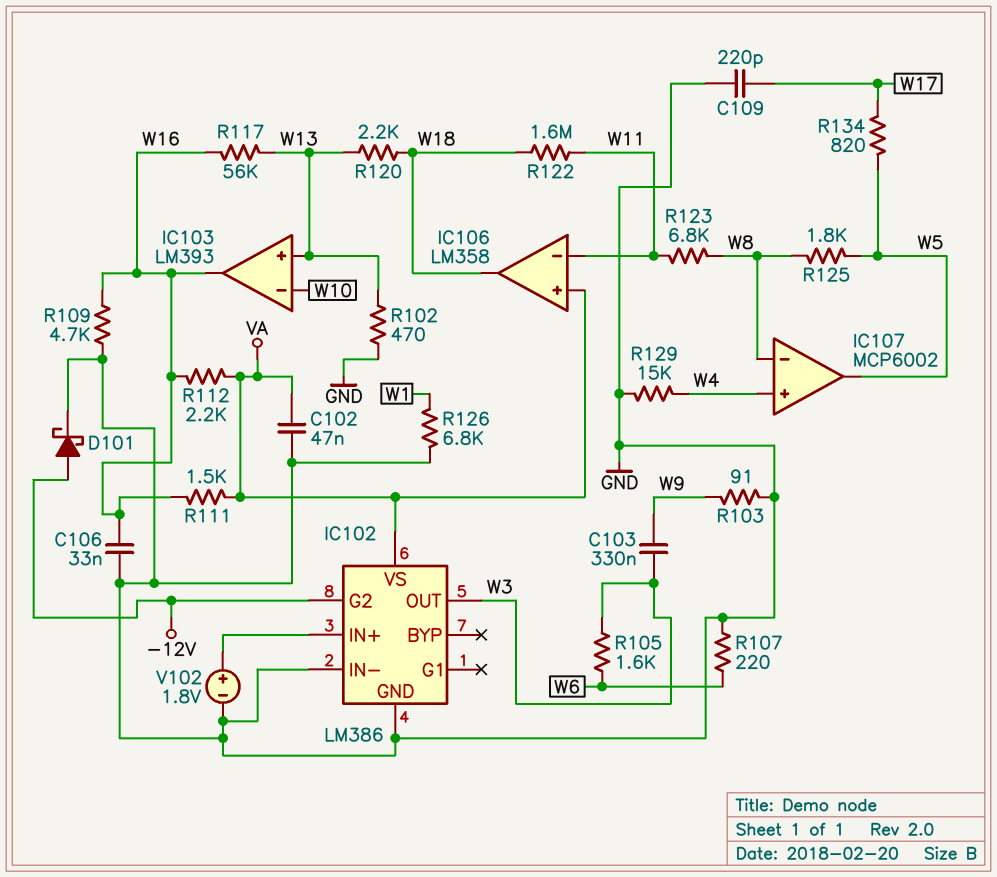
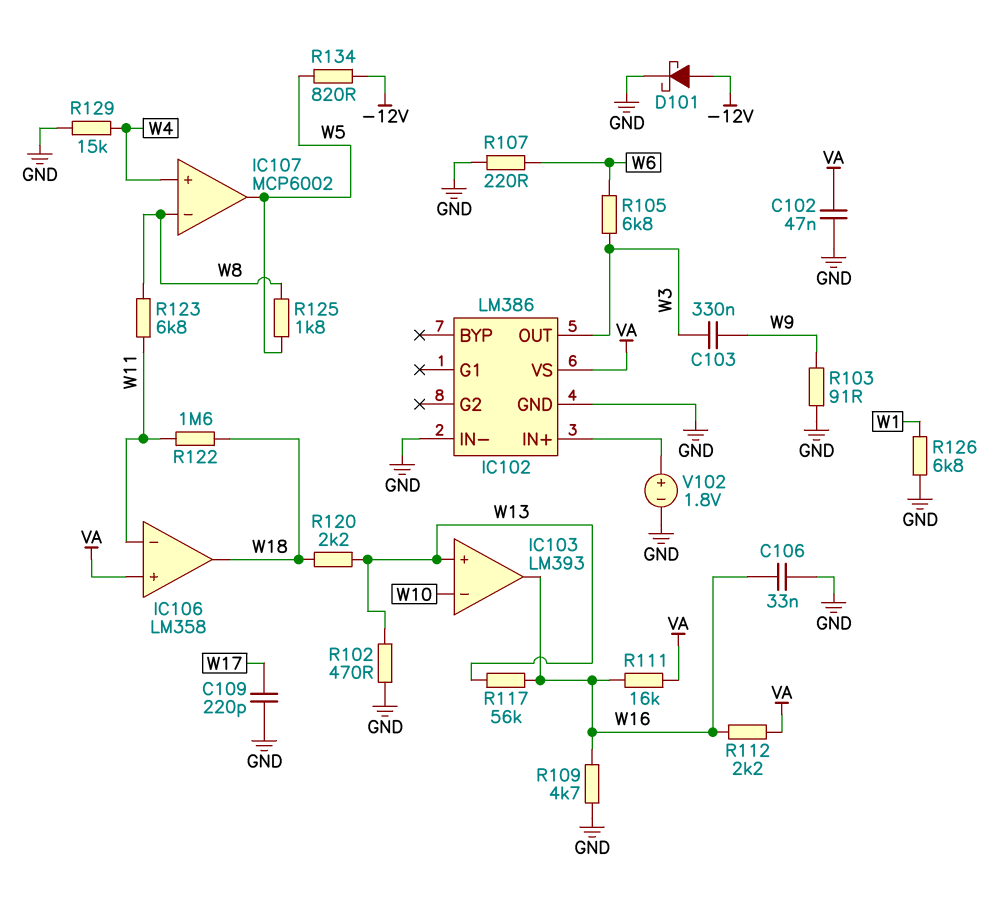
IC102 pin G2: -12V -> none
R105: 1.6k (W3, W6) -> 6.8k (W3, W6)
R111: 1.5k (VA, W16) -> 16k (VA, W16)
R134: 820 (W5, W17) -> 820 (-12V, W5)

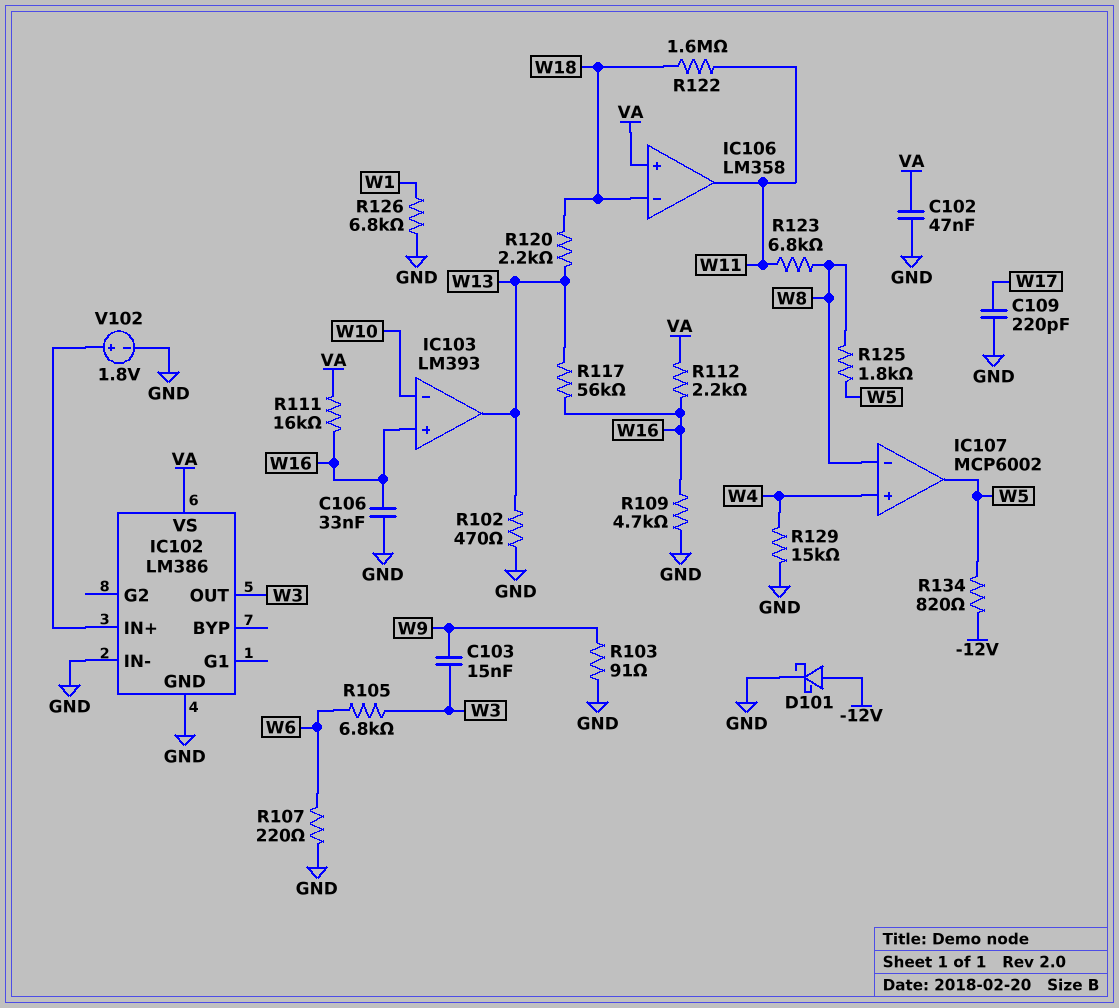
C103: 330nF (W3, W9) -> 15nF (W3, W9)
IC103 pin in+: W13 -> W16
IC103 pin out: W16 -> W13
IC106 pin in-: W11 -> W18
IC106 pin out: W18 -> W11

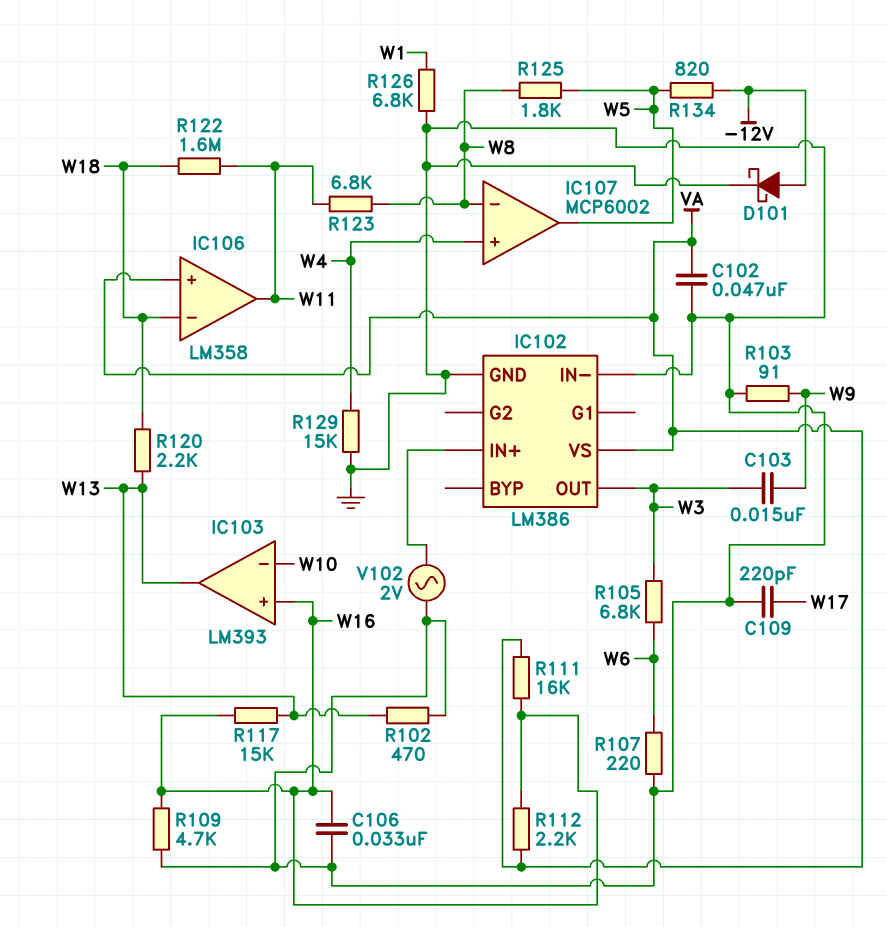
R117: 56k (W13, W16) -> 15k (W13, W16)
V102: 1.8V (plus IC102/IN+, minus GND) -> AC 2V (GND, IC102/IN+)

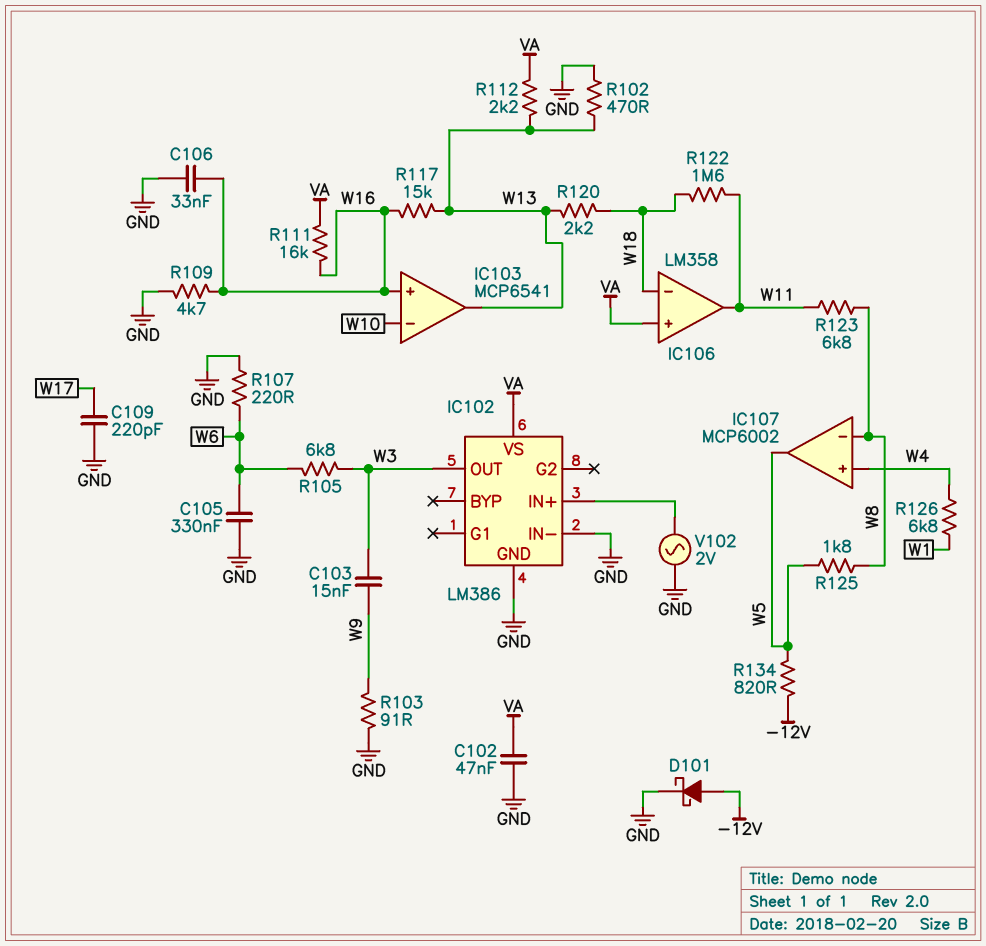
C105: none -> 330nF (GND, W6)
IC103: LM393 -> MCP6541
R112: 2.2k (VA, W16) -> 2.2k (VA, W13)
R126: 6.8k (GND, W1) -> 6.8k (W1, W4)
R129: 15k (GND, W4) -> none

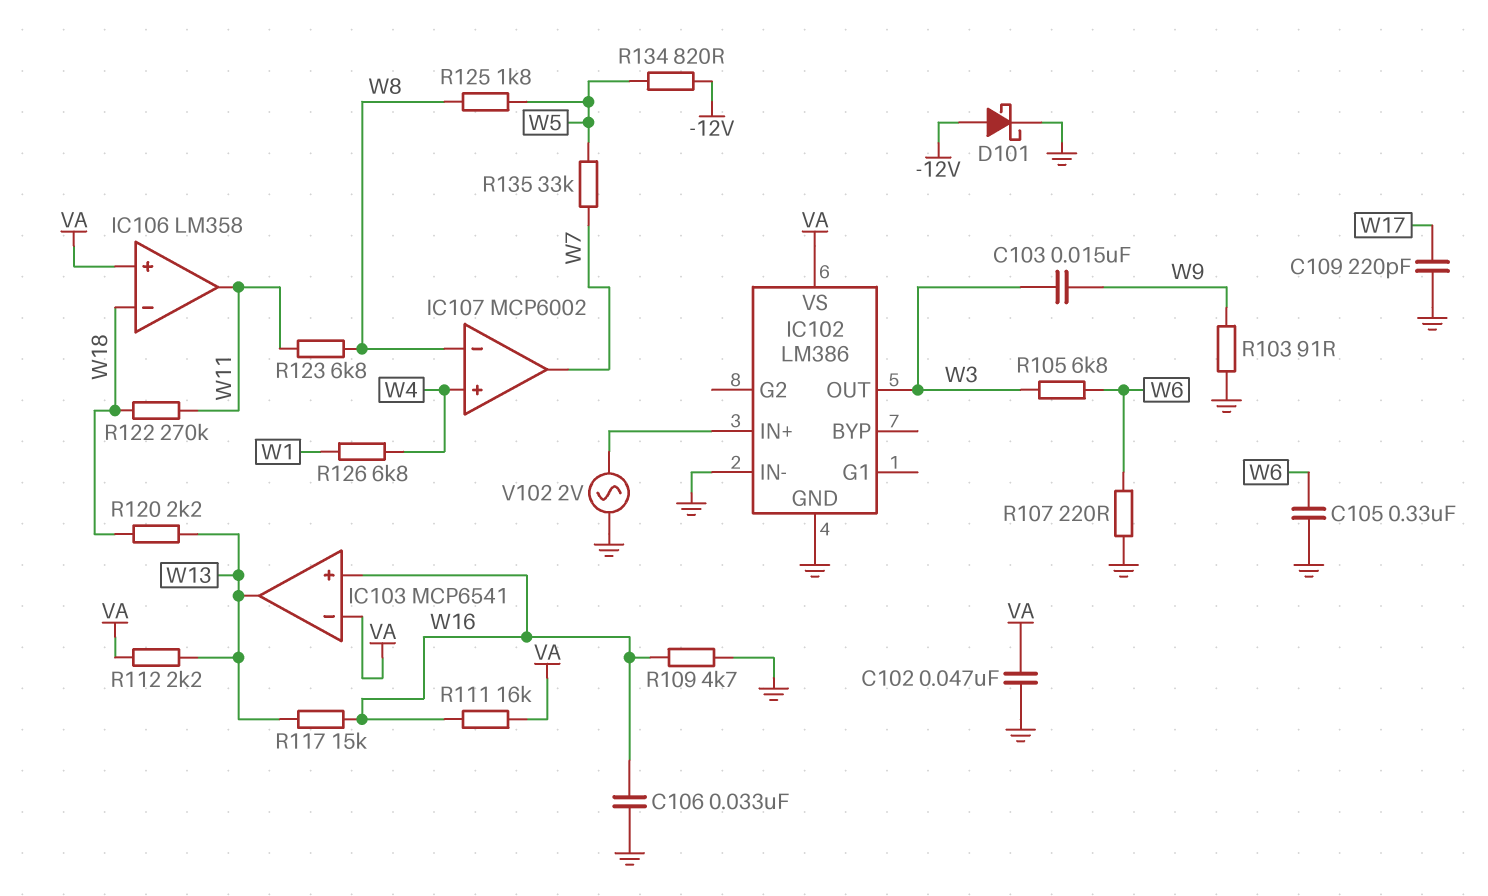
IC103 pin in-: W10 -> VA
IC107 pin out: W5 -> W7
R102: 470 (GND, W13) -> none
R122: 1.6M (W11, W18) -> 270k (W11, W18)
R135: none -> 33k (W5, W7)

